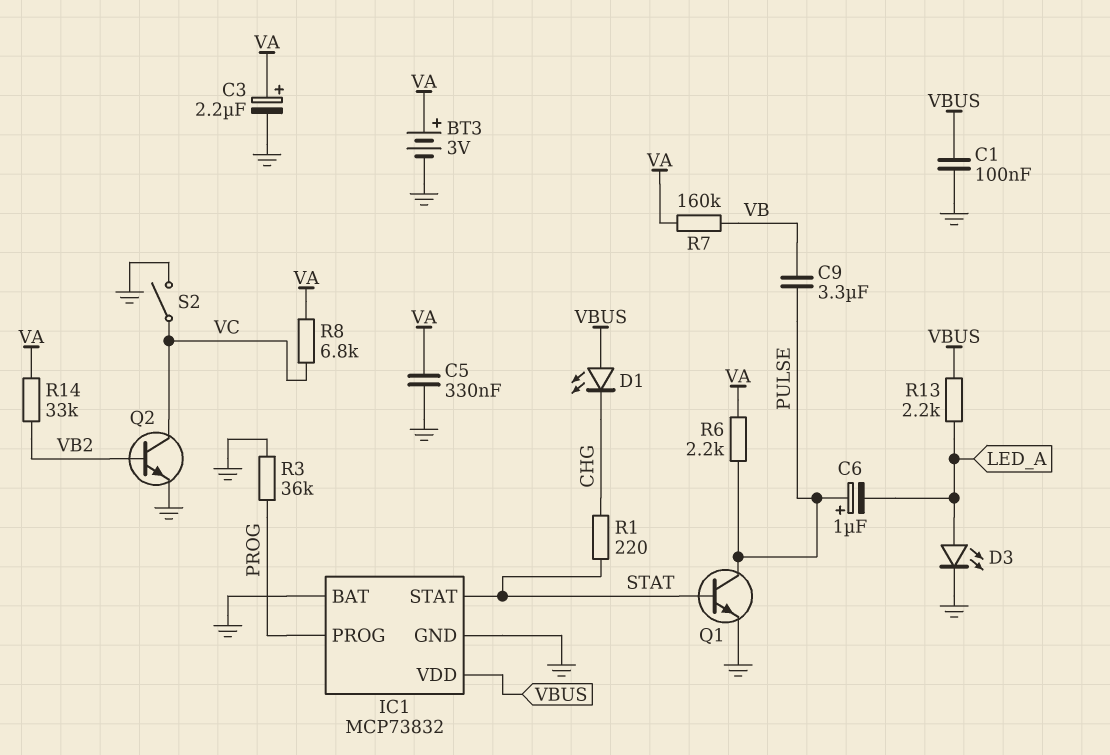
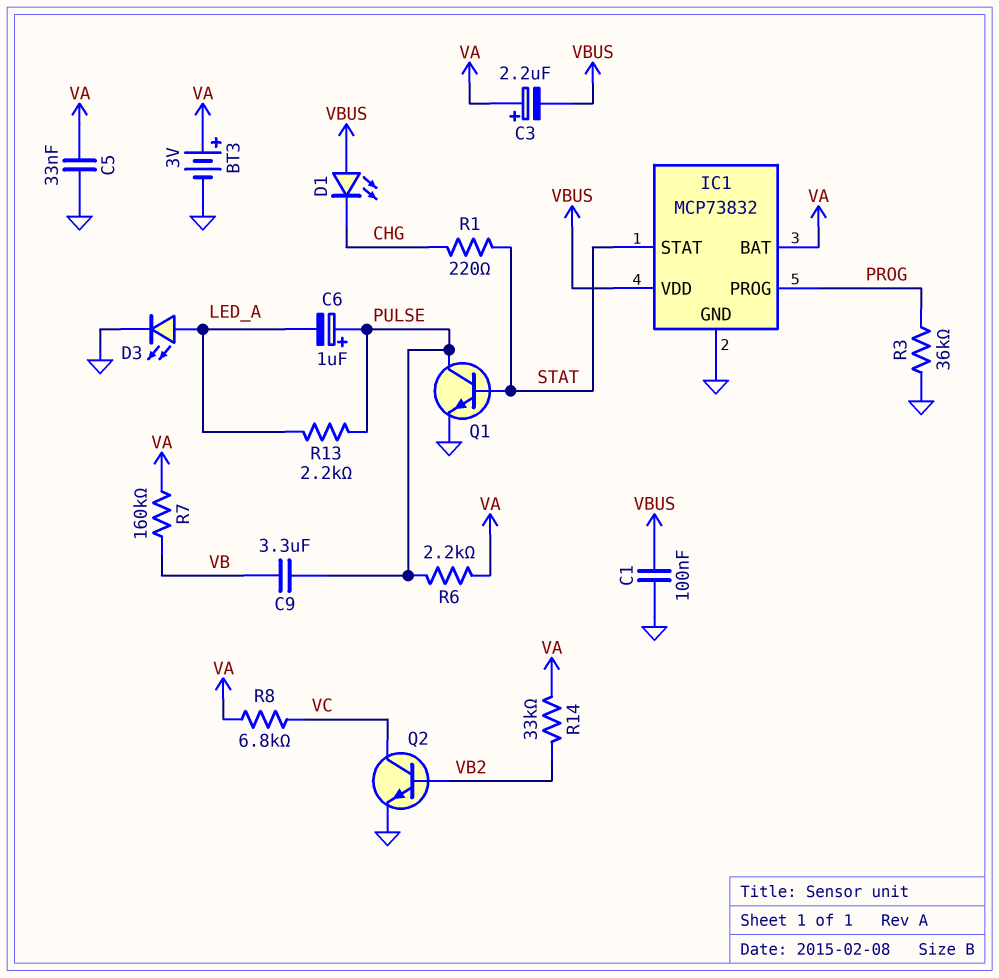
C3: 2.2uF (plus VA, minus GND) -> 2.2uF (plus VA, minus VBUS)
C5: 330nF (GND, VA) -> 33nF (GND, VA)
IC1 pin BAT: GND -> VA
R13: 2.2k (LED_A, VBUS) -> 2.2k (LED_A, PULSE)
S2: switch (GND, VC) -> none

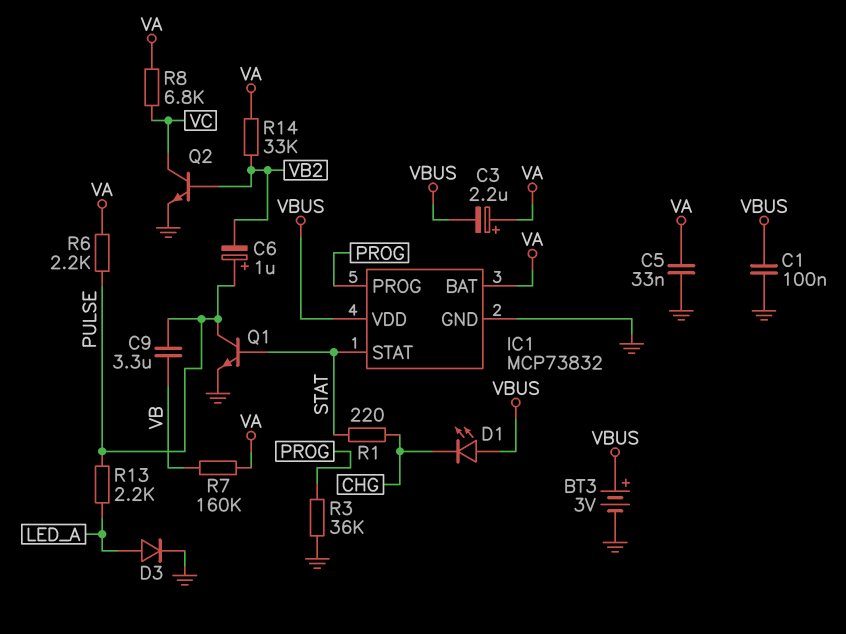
BT3: 3V (plus VA, minus GND) -> 3V (plus VBUS, minus GND)
C6: 1uF (plus PULSE, minus LED_A) -> 1uF (plus PULSE, minus VB2)
D3: LED (A LED_A, K GND) -> diode (A LED_A, K GND)

